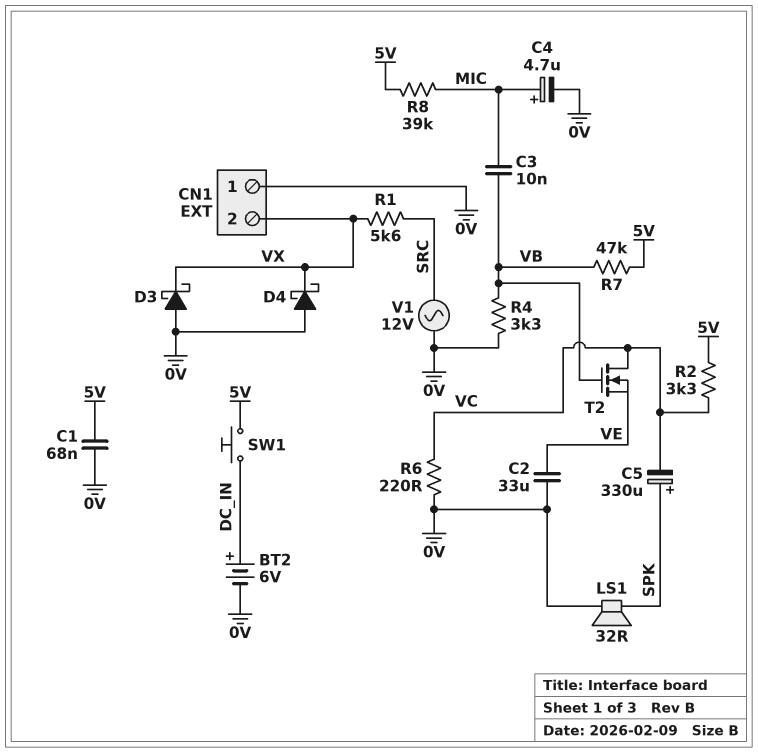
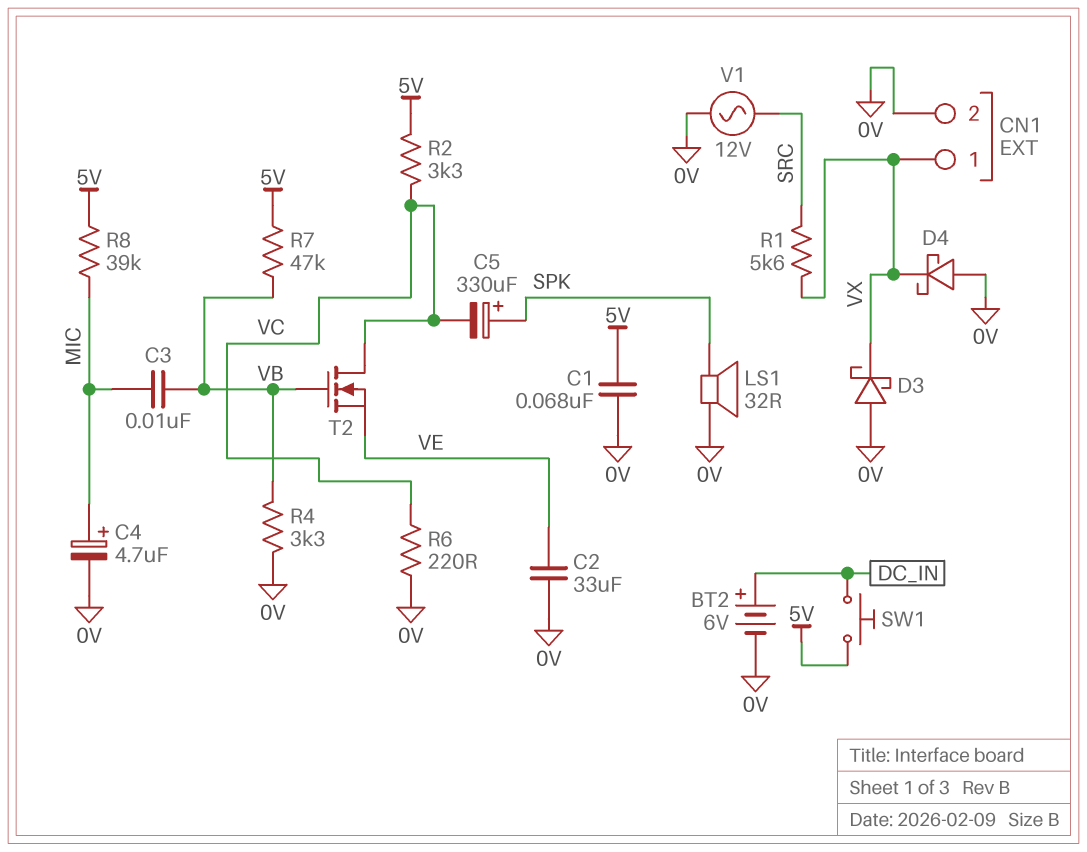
CN1 pin 1: 0V -> VX
CN1 pin 2: VX -> 0V

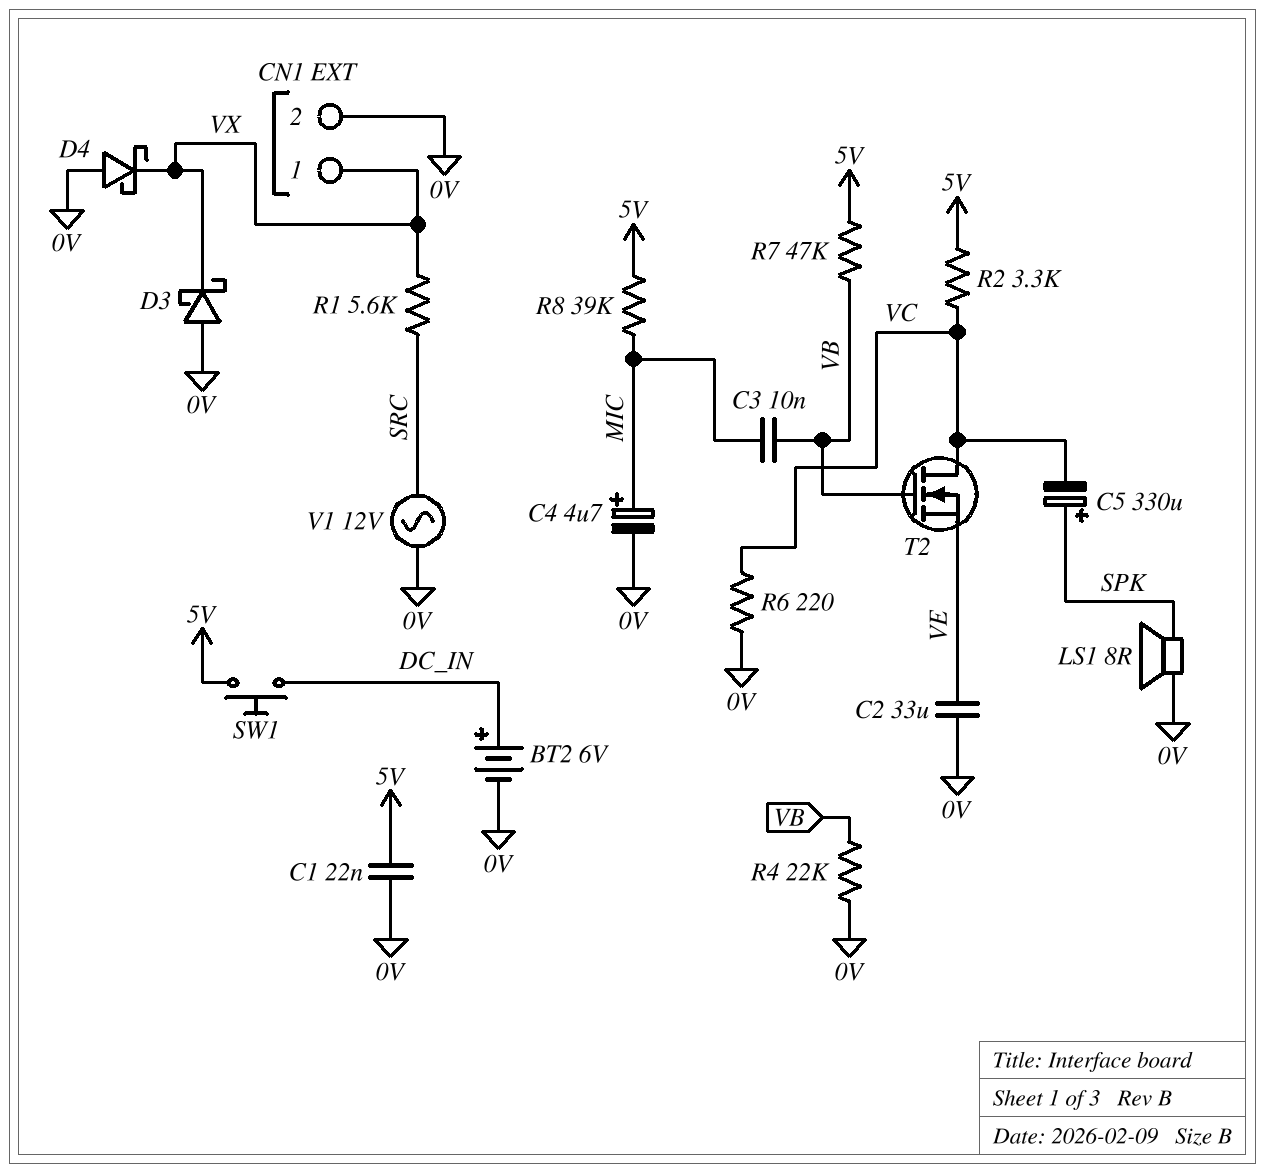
C1: 68nF (0V, 5V) -> 22nF (0V, 5V)
LS1: speaker 32R (0V, SPK) -> speaker 8R (0V, SPK)
R4: 3.3k (0V, VB) -> 22k (0V, VB)

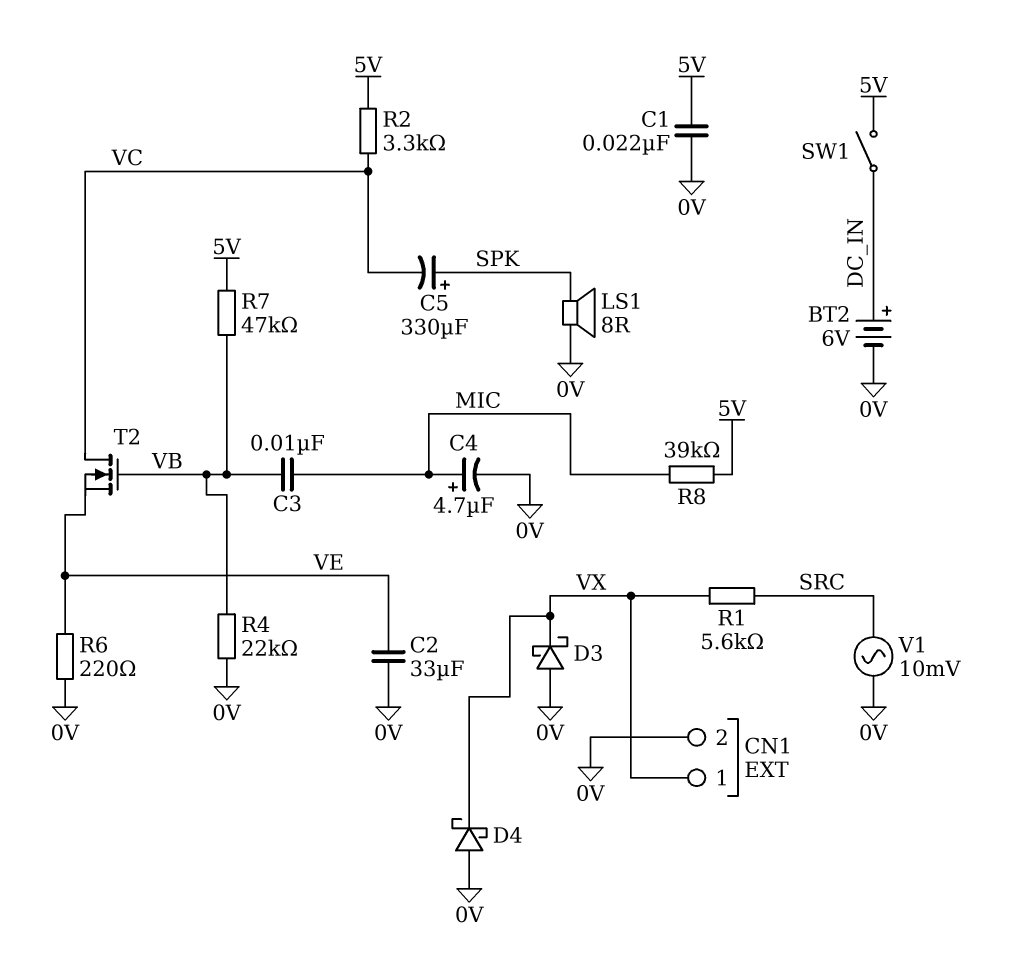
R6: 220 (0V, VC) -> 220 (0V, VE)
SW1: button (5V, DC_IN) -> switch (5V, DC_IN)
V1: AC 12V (0V, SRC) -> AC 10mV (0V, SRC)

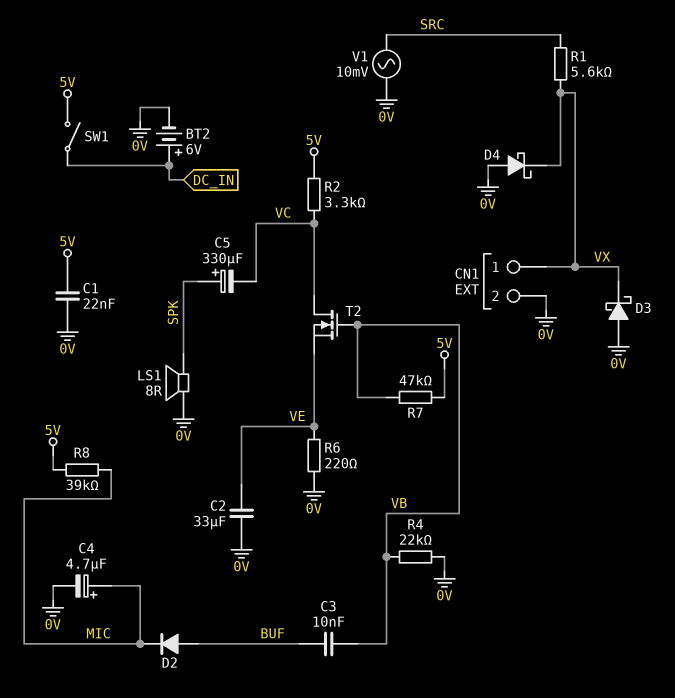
C3: 10nF (MIC, VB) -> 10nF (BUF, VB)
D2: none -> diode (A BUF, K MIC)

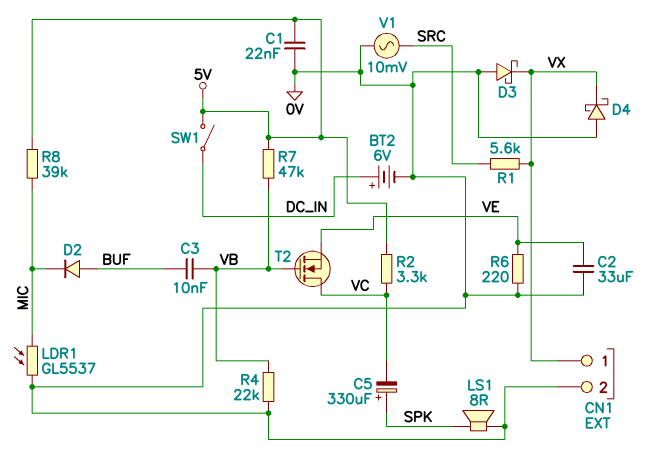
C4: 4.7uF (plus MIC, minus 0V) -> none
LDR1: none -> GL5537 (0V, MIC)

